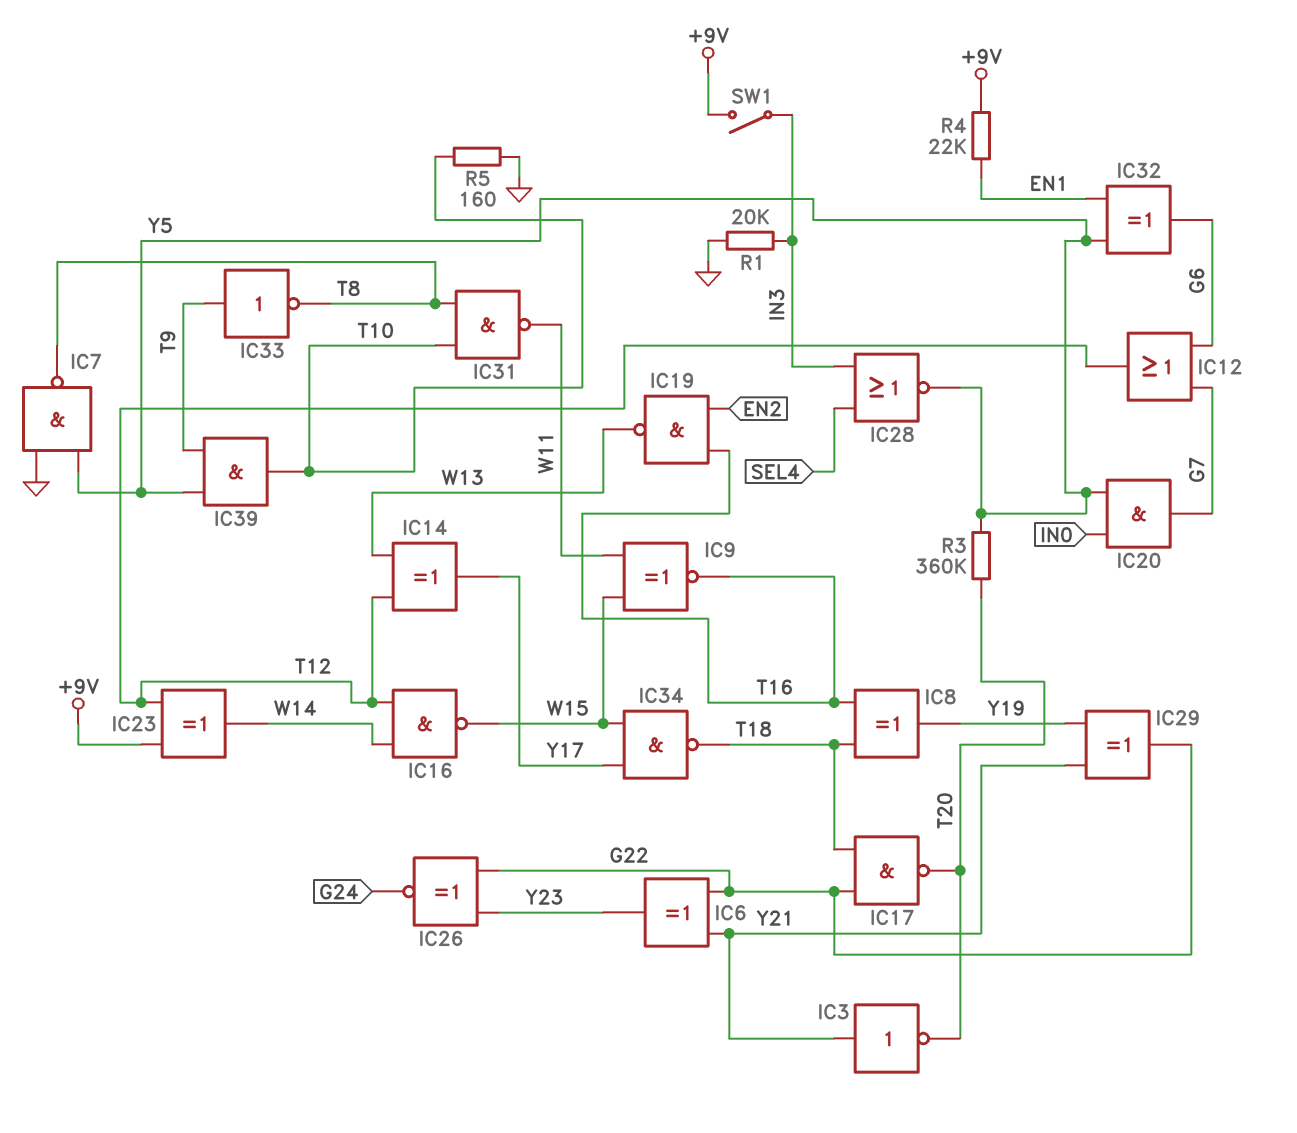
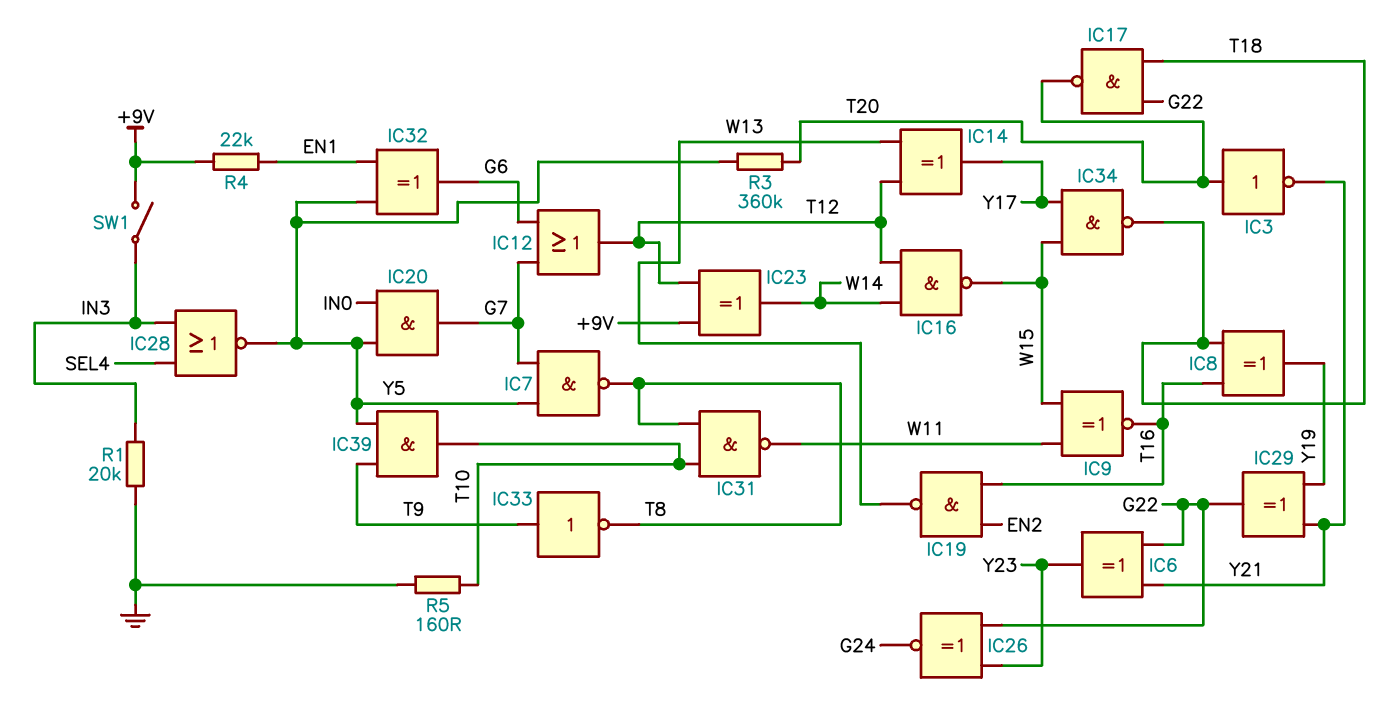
IC3: NOT (in Y21, out T20) -> NOT (in T20, out Y21)
IC7: NAND (in GND, in Y5, out T8) -> NAND (in G7, in Y5, out T8)

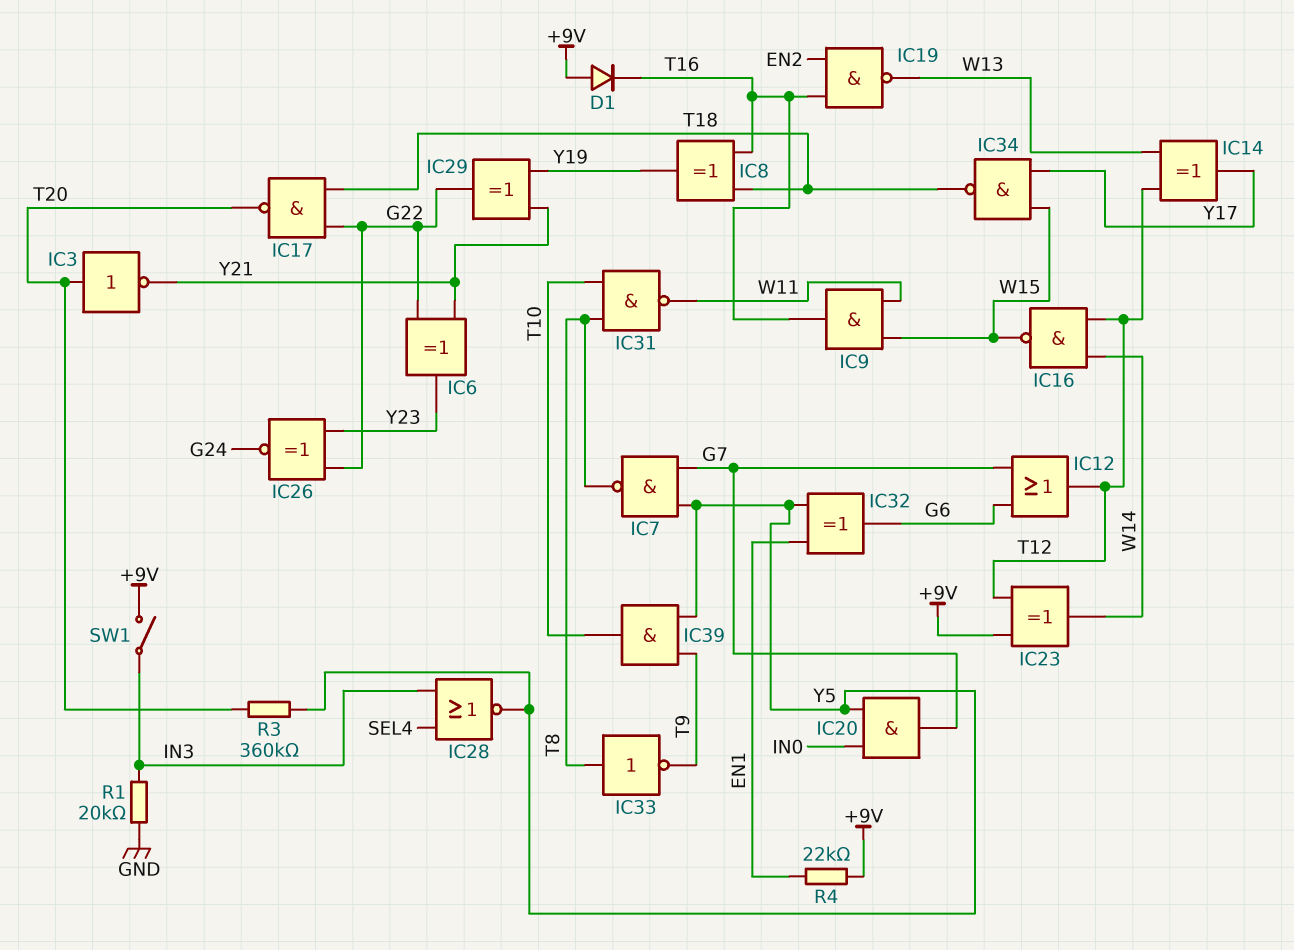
D1: none -> diode (A +9V, K T16)
IC9: XNOR (in W11, in W15, out T16) -> AND (in W11, in W15, out T16)
IC33: NOT (in T9, out T8) -> NOT (in T8, out T9)
R5: 160 (GND, T10) -> none

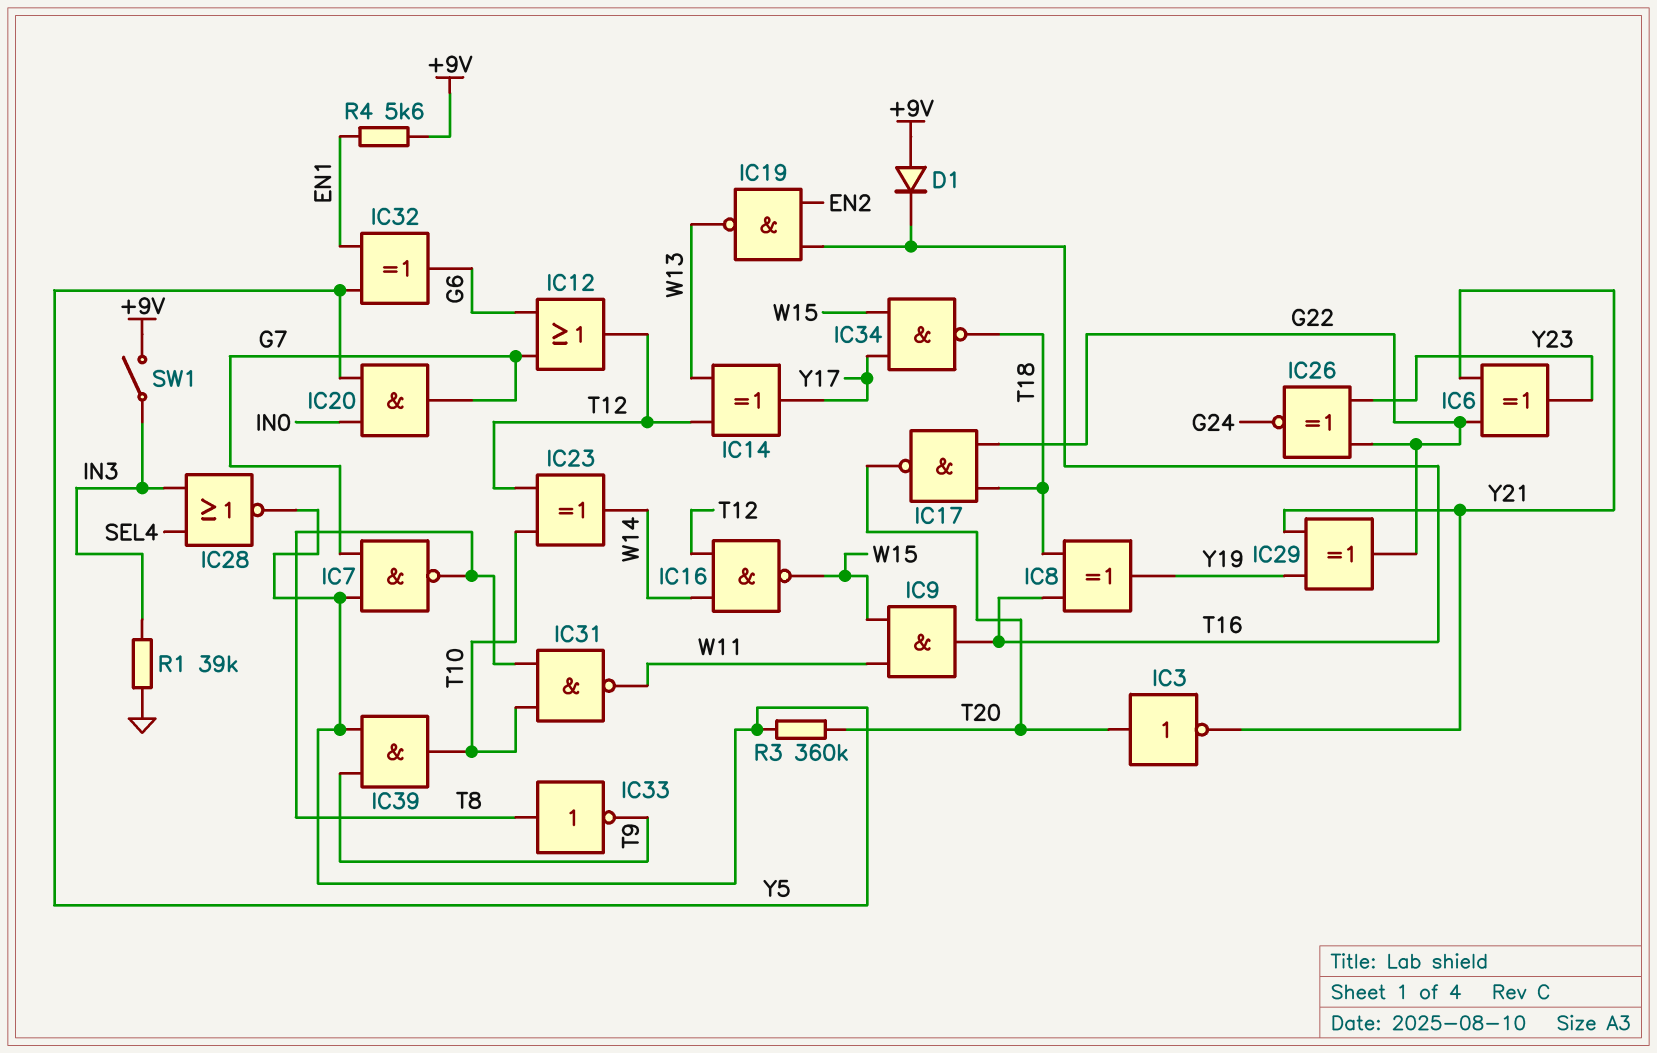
IC23: XOR (in +9V, in T12, out W14) -> XOR (in T10, in T12, out W14)
R1: 20k (GND, IN3) -> 39k (GND, IN3)
R4: 22k (+9V, EN1) -> 5.6k (+9V, EN1)

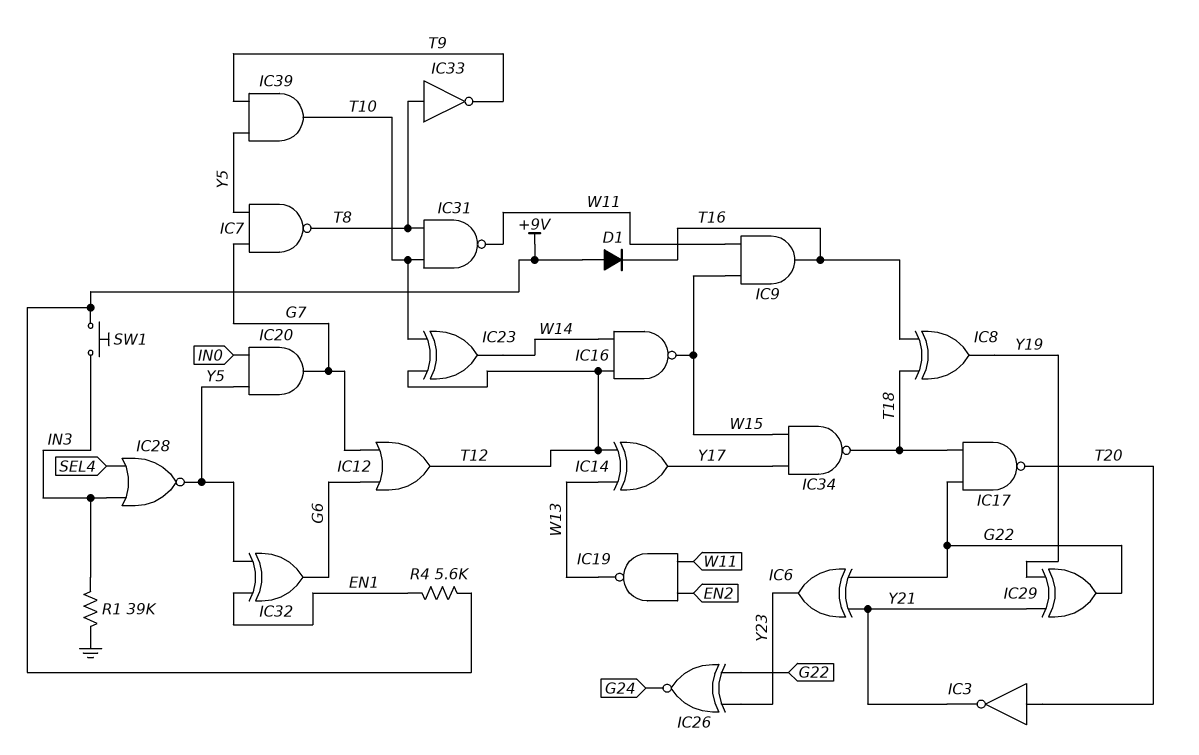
IC19: NAND (in EN2, in T16, out W13) -> NAND (in EN2, in W11, out W13)
R3: 360k (T20, Y5) -> none
SW1: switch (+9V, IN3) -> button (+9V, IN3)

